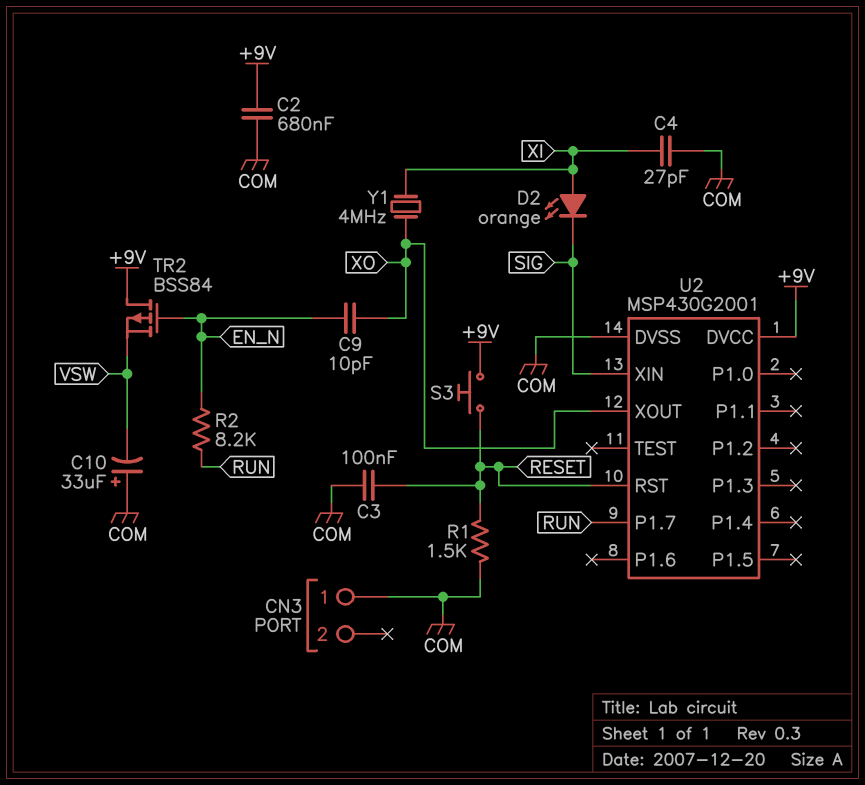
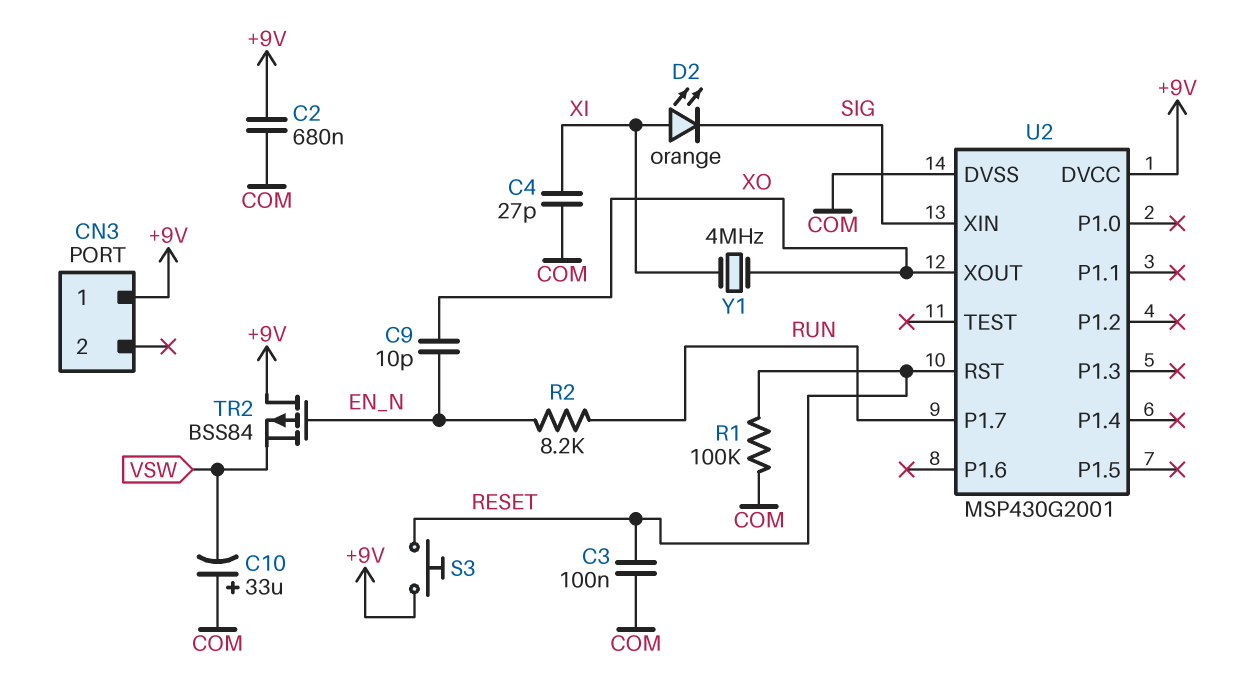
CN3 pin 1: COM -> +9V
R1: 1.5k (COM, RESET) -> 100k (COM, RESET)

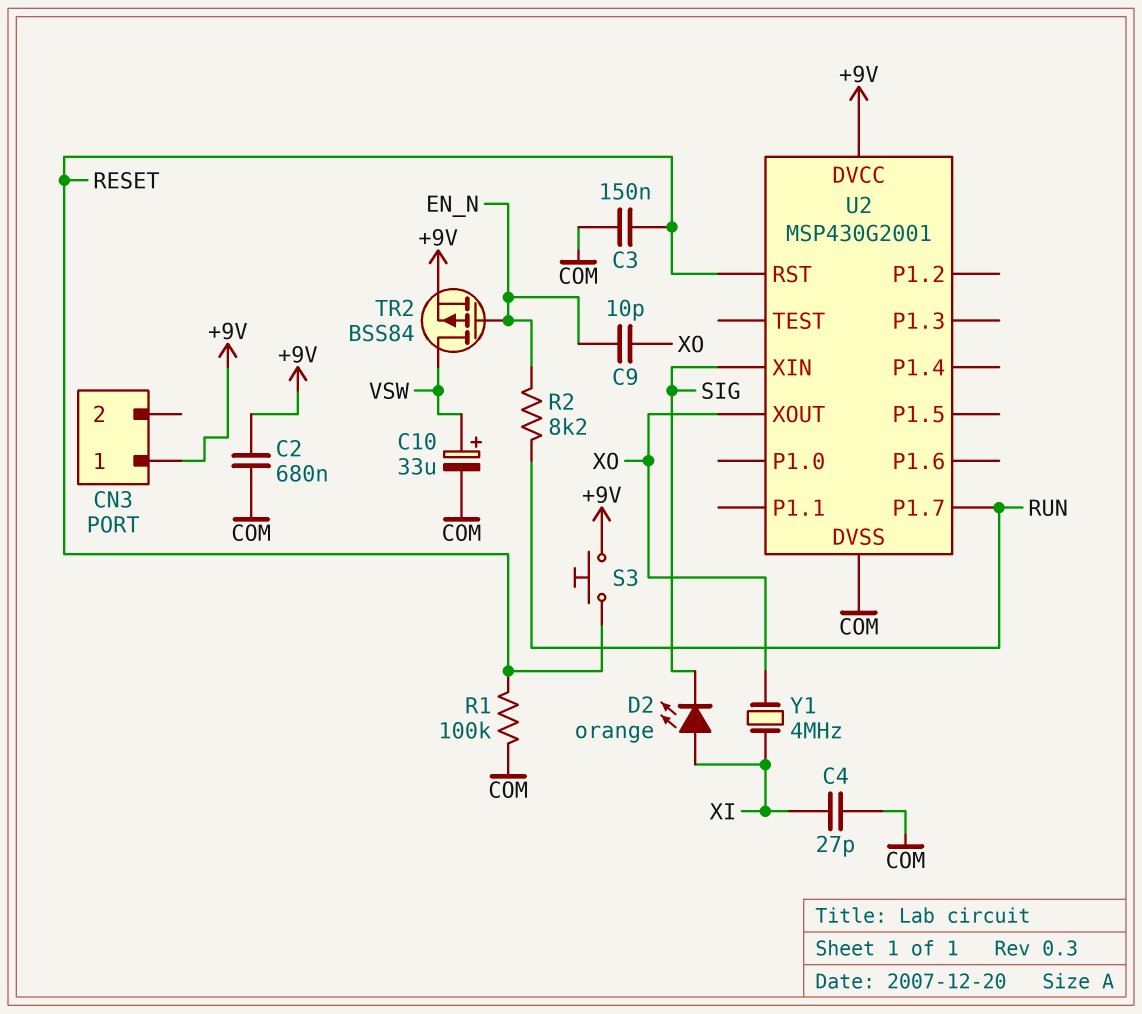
C3: 100nF (COM, RESET) -> 150nF (COM, RESET)
C10: 33uF (plus COM, minus VSW) -> 33uF (plus VSW, minus COM)
TR2: PMOS BSS84 (G EN_N, D +9V, S VSW) -> PMOS BSS84 (G EN_N, D VSW, S +9V)

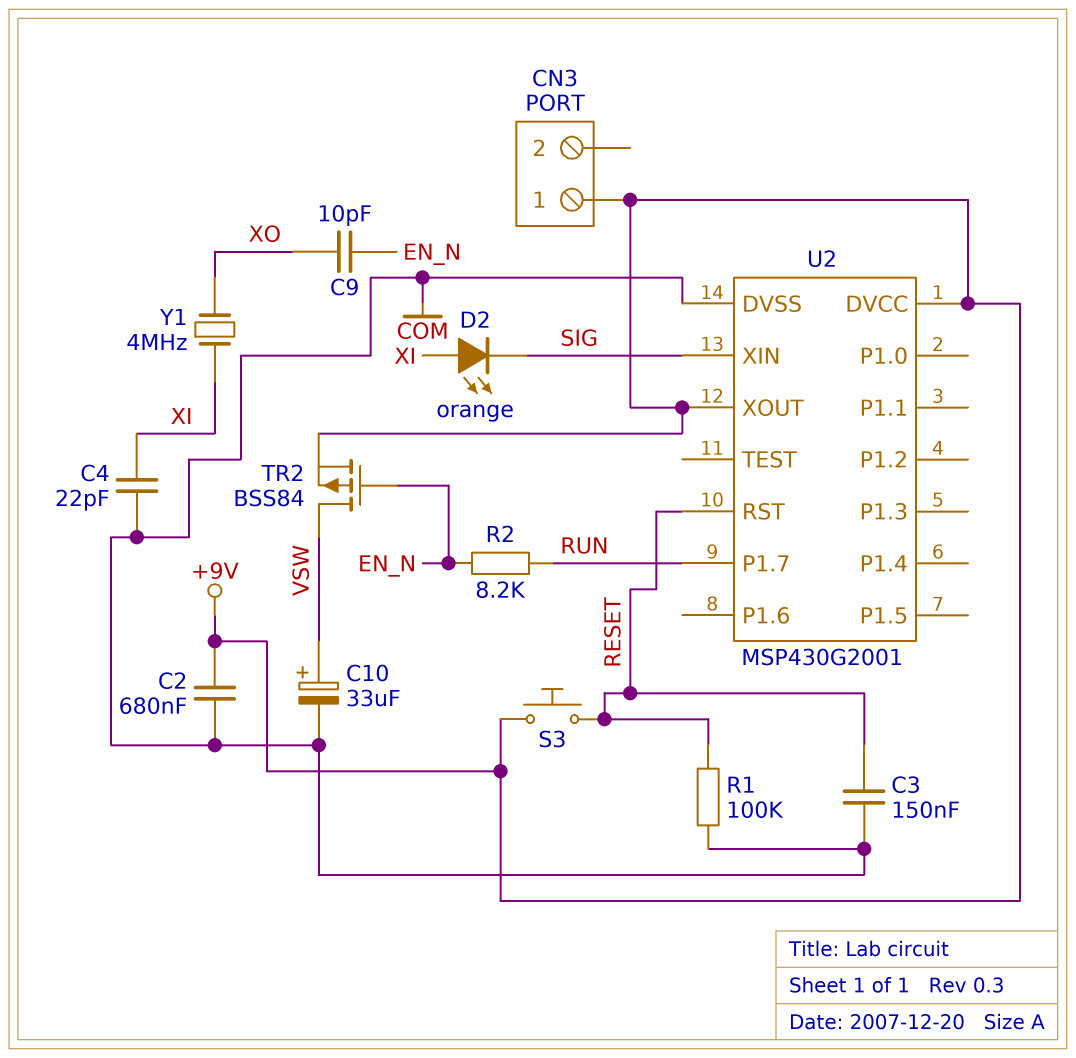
C4: 27pF (COM, XI) -> 22pF (COM, XI)
U2 pin XOUT: XO -> +9V

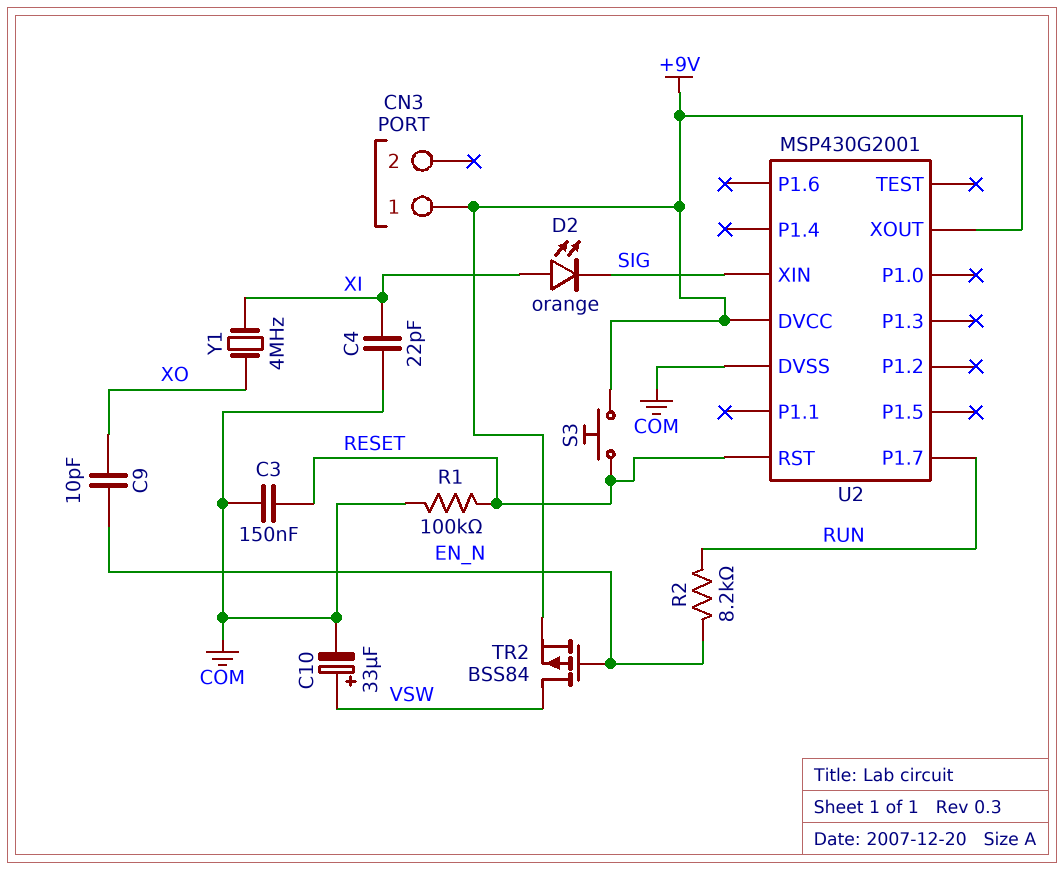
C2: 680nF (+9V, COM) -> none

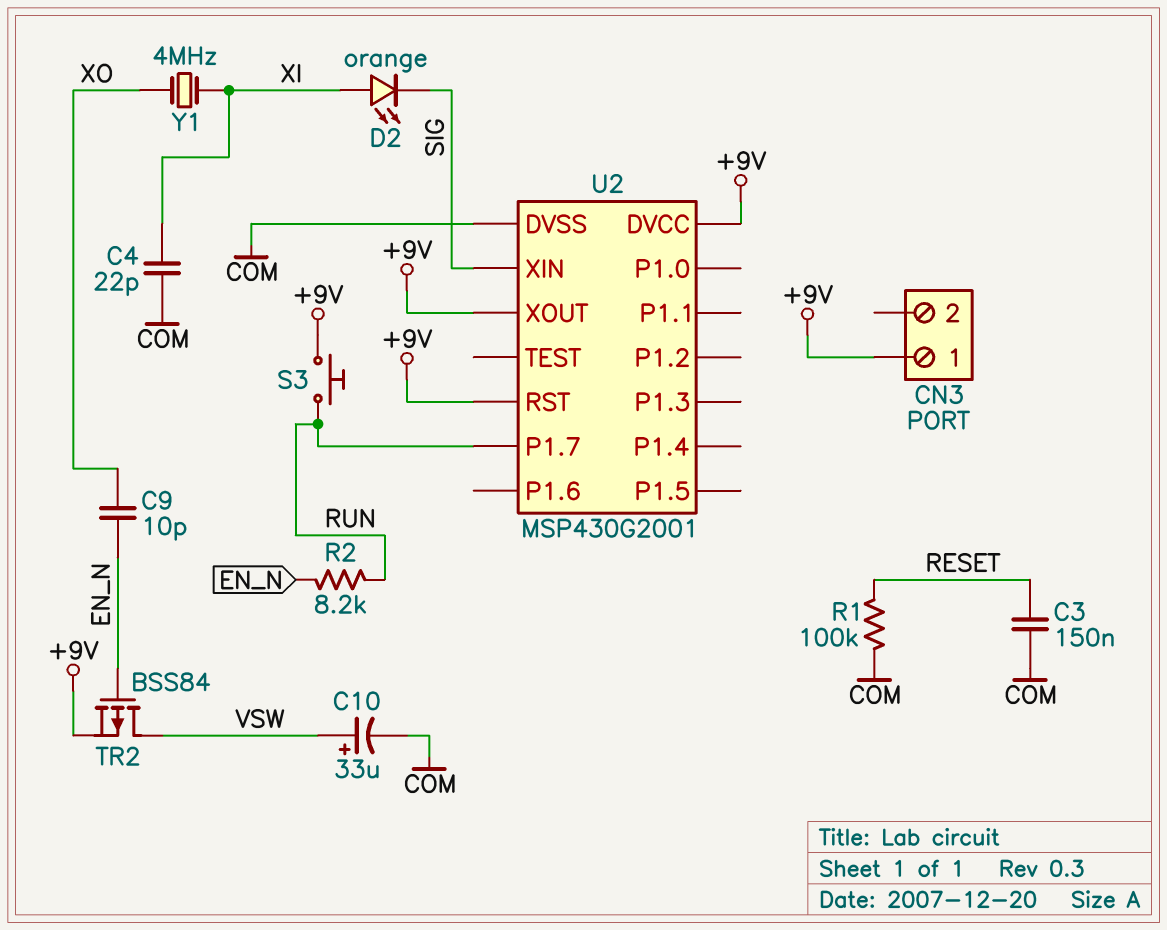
S3: button (+9V, RESET) -> button (+9V, RUN)
U2 pin RST: RESET -> +9V

